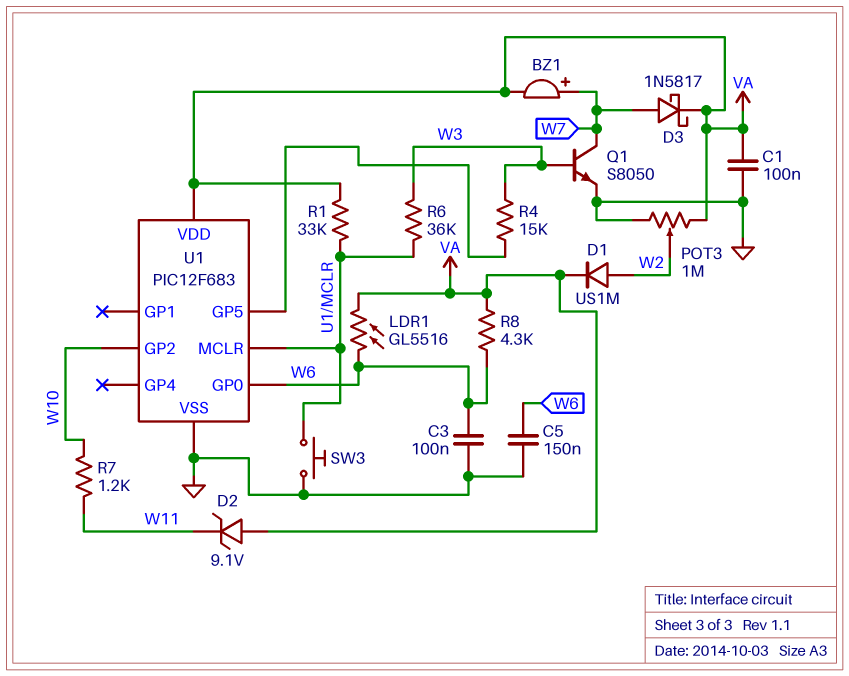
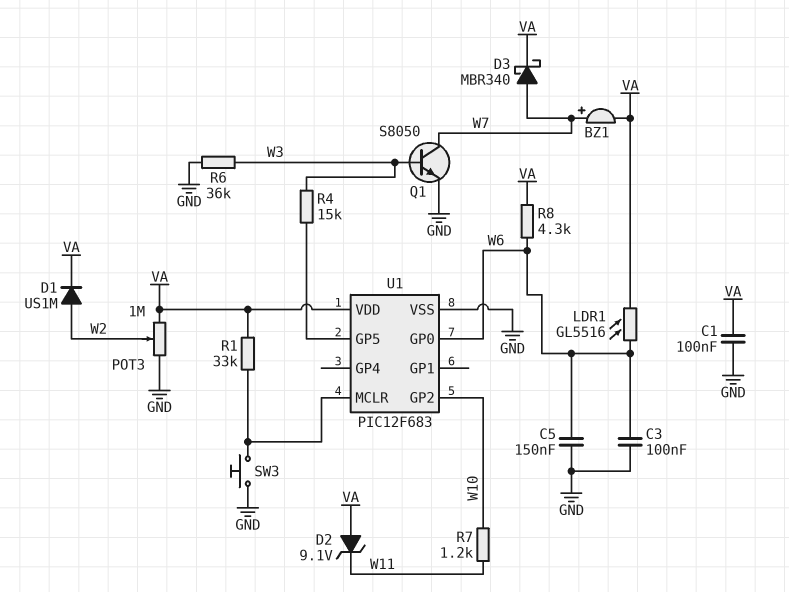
D3: schottky 1N5817 (A W7, K VA) -> schottky MBR340 (A W7, K VA)
R6: 36k (U1/MCLR, W3) -> 36k (GND, W3)

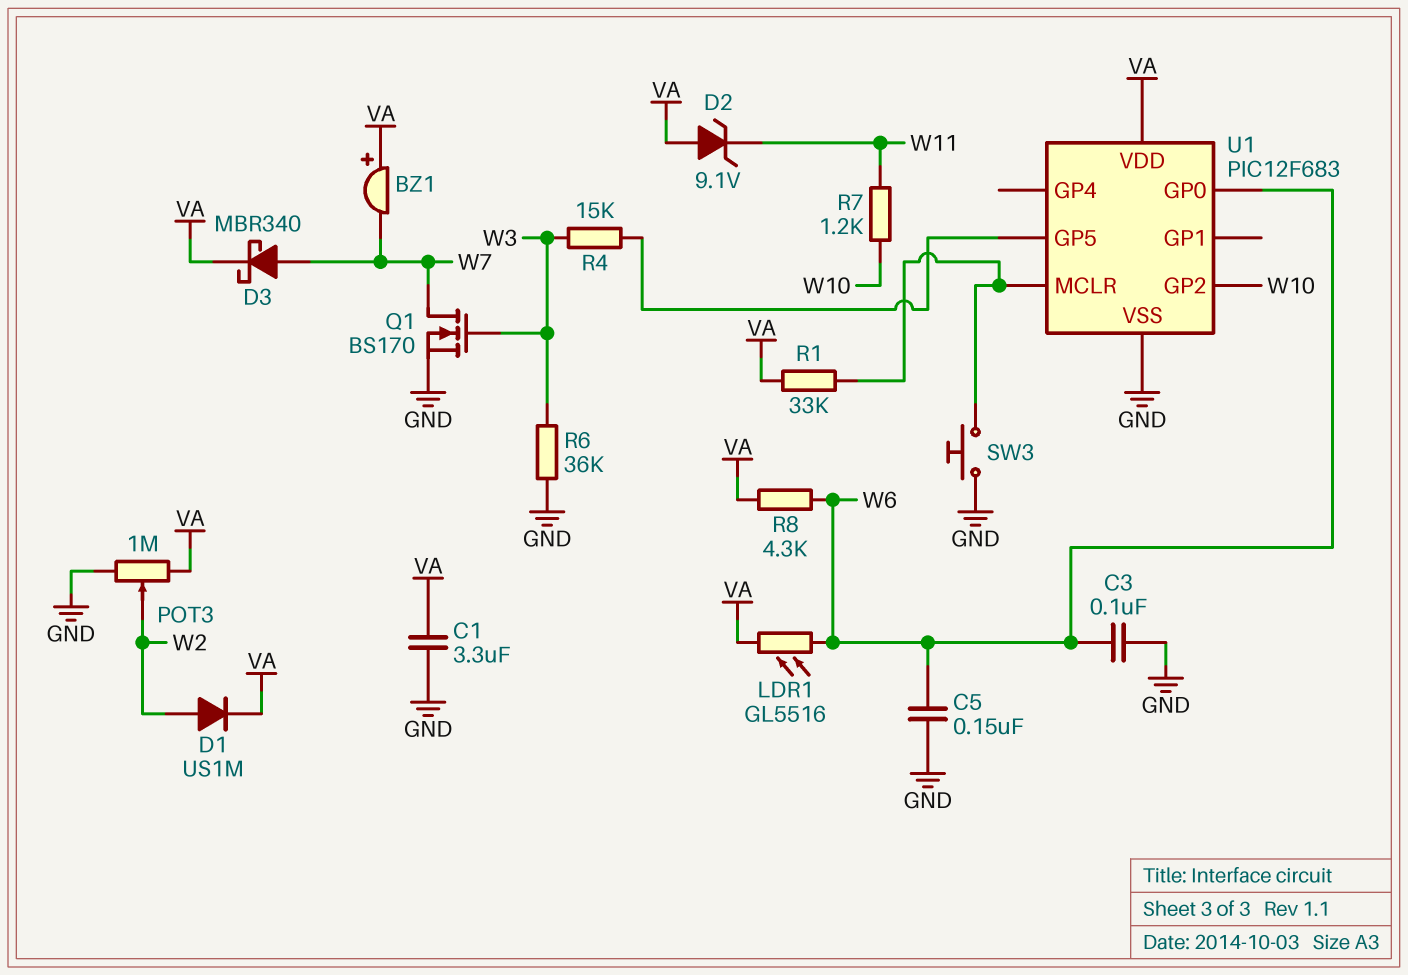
BZ1: buzzer (plus W7, minus VA) -> buzzer (plus VA, minus W7)
C1: 100nF (GND, VA) -> 3.3uF (GND, VA)
Q1: NPN S8050 (B W3, C W7, E GND) -> NMOS BS170 (G W3, D W7, S GND)

